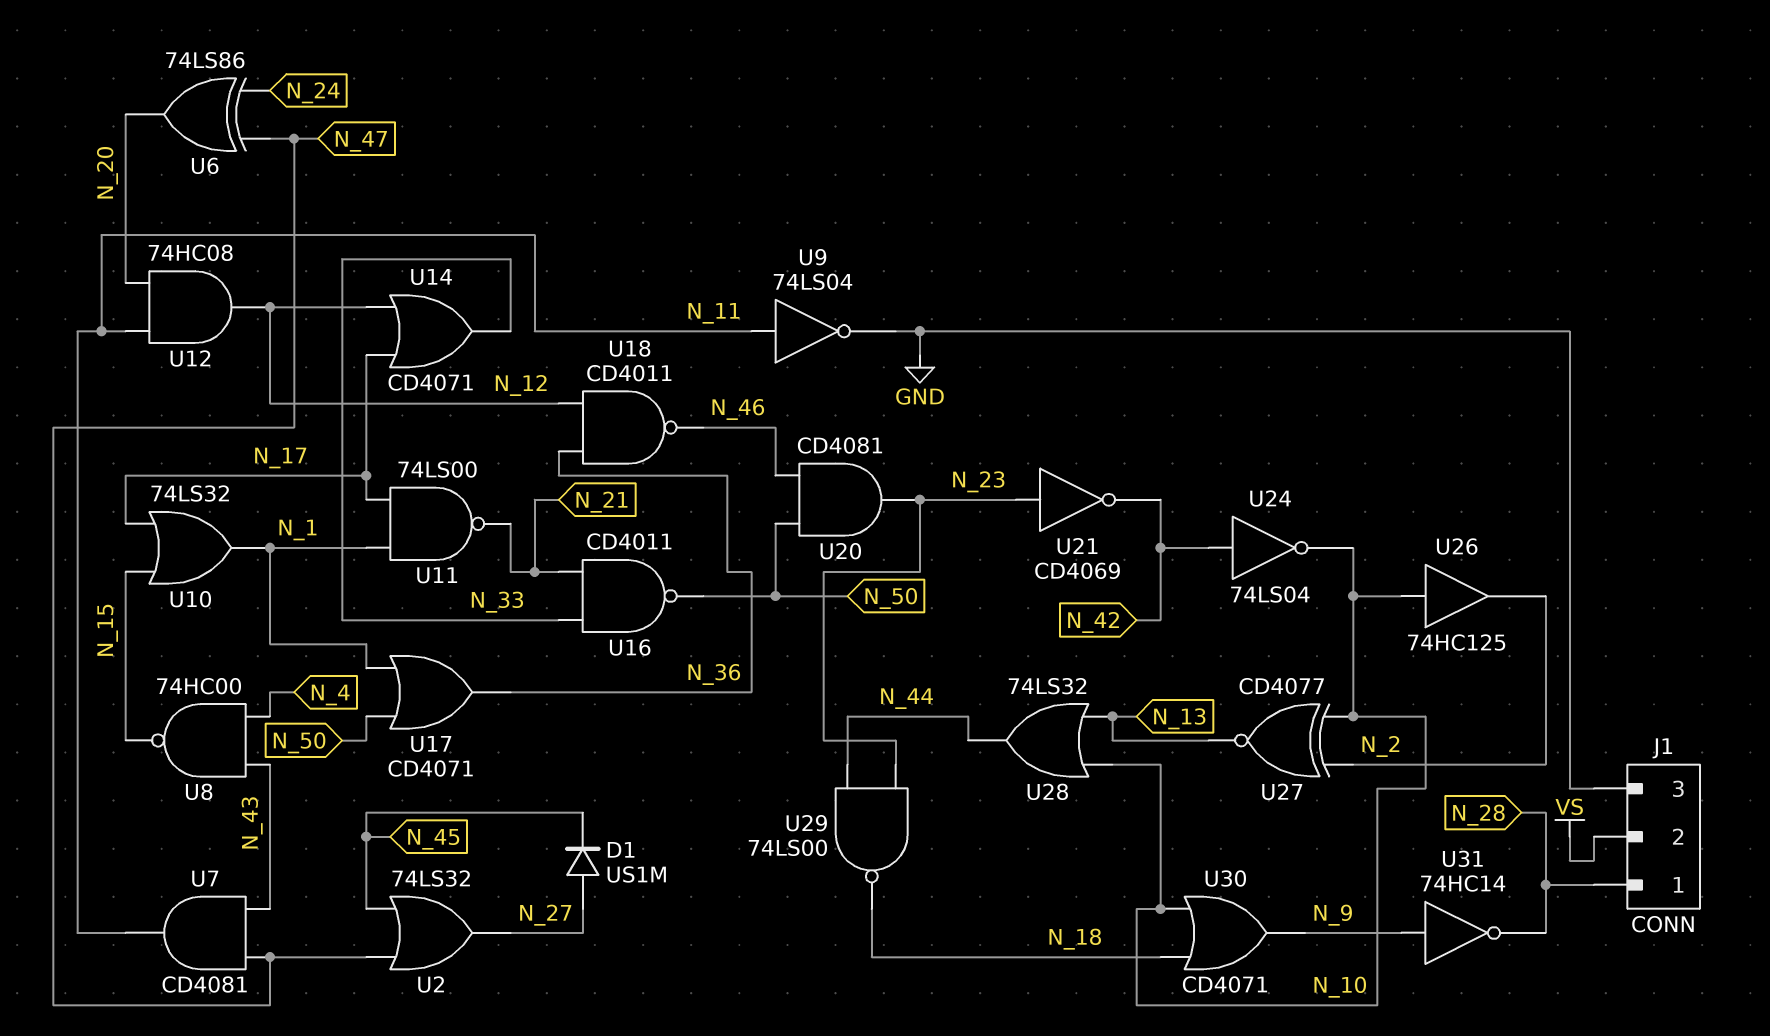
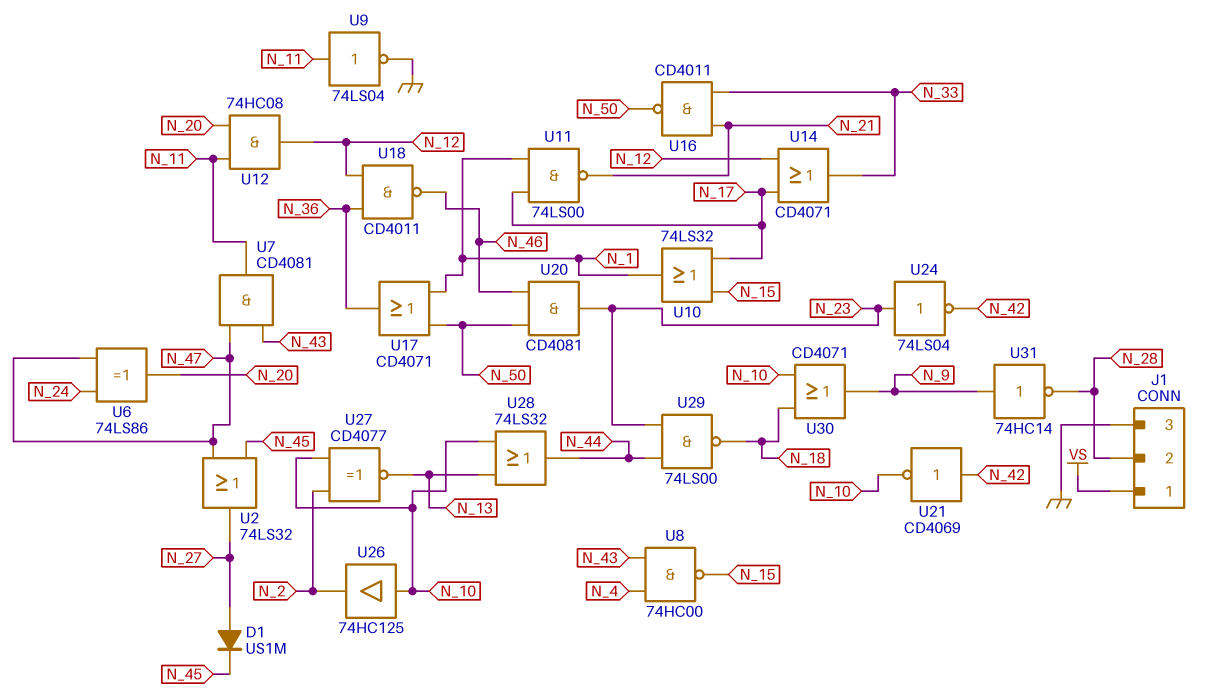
J1 pin 1: N_28 -> VS
J1 pin 2: VS -> N_28
U21: NOT CD4069 (in N_23, out N_42) -> NOT CD4069 (in N_42, out N_10)
U24: NOT 74LS04 (in N_42, out N_10) -> NOT 74LS04 (in N_23, out N_42)

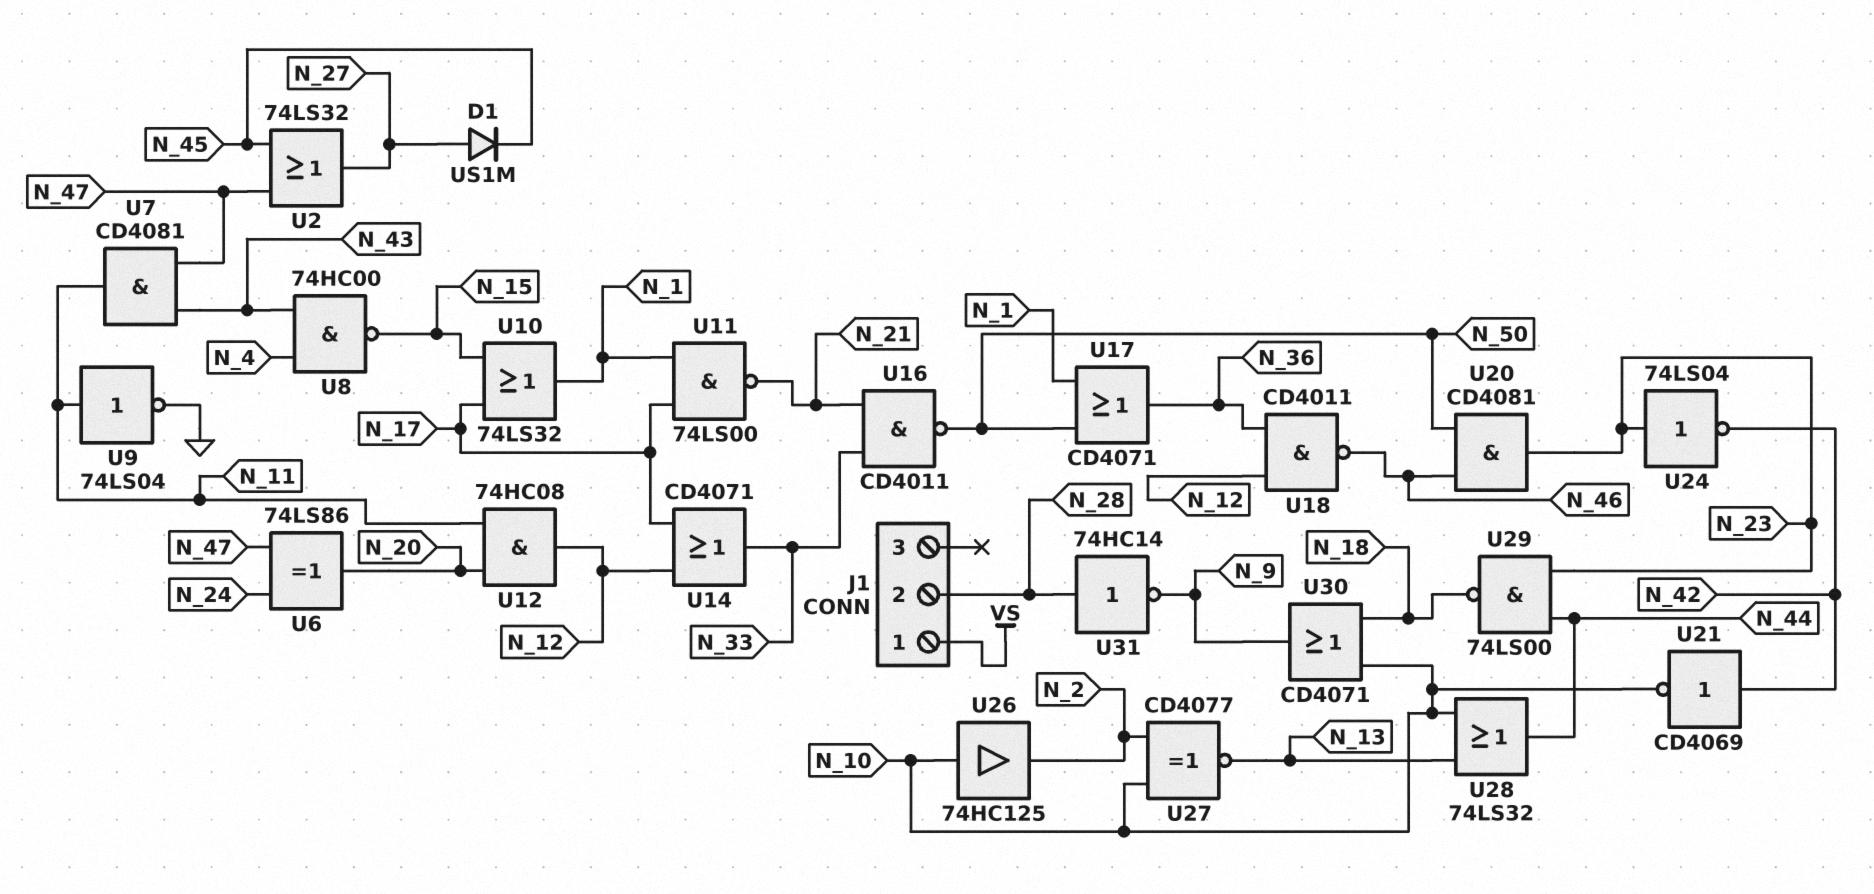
J1 pin 3: GND -> none
U31: NOT 74HC14 (in N_9, out N_28) -> NOT 74HC14 (in N_28, out N_9)

